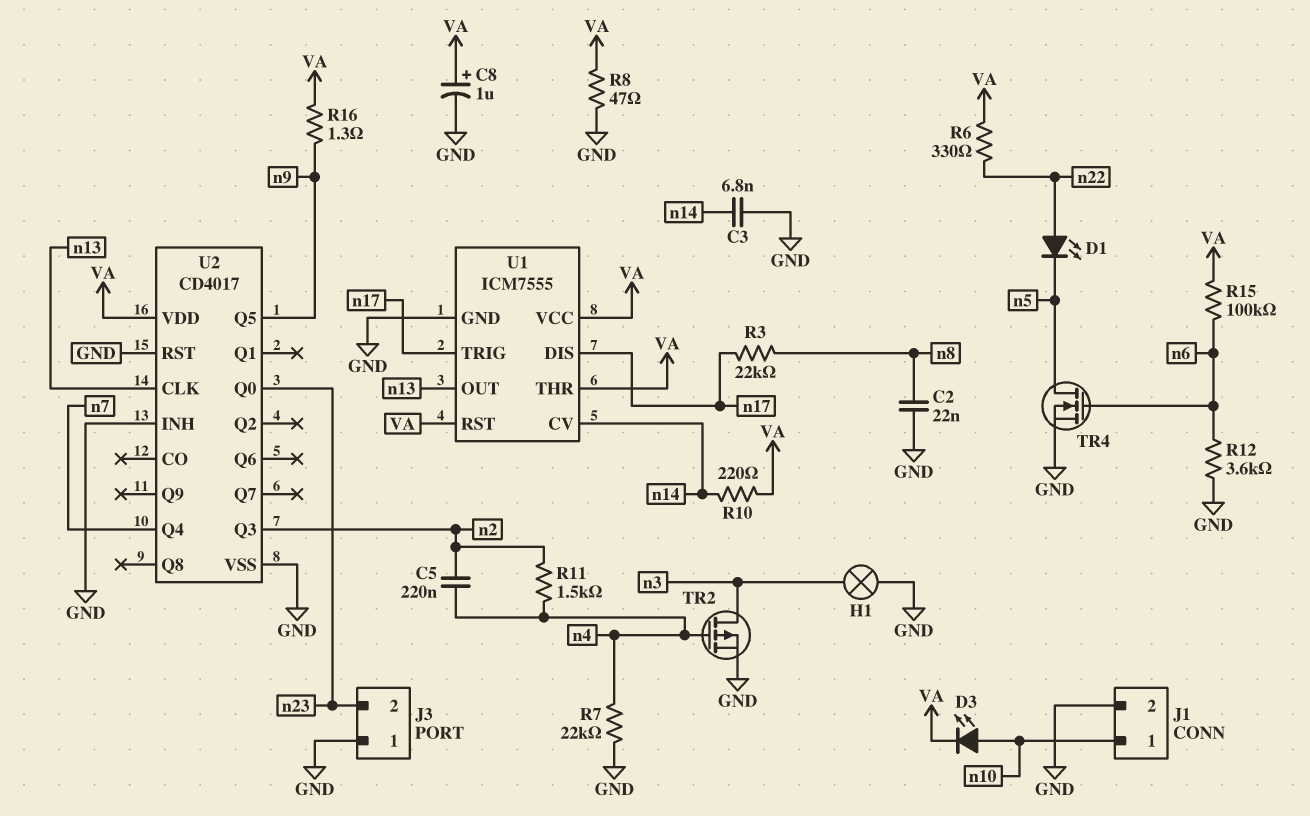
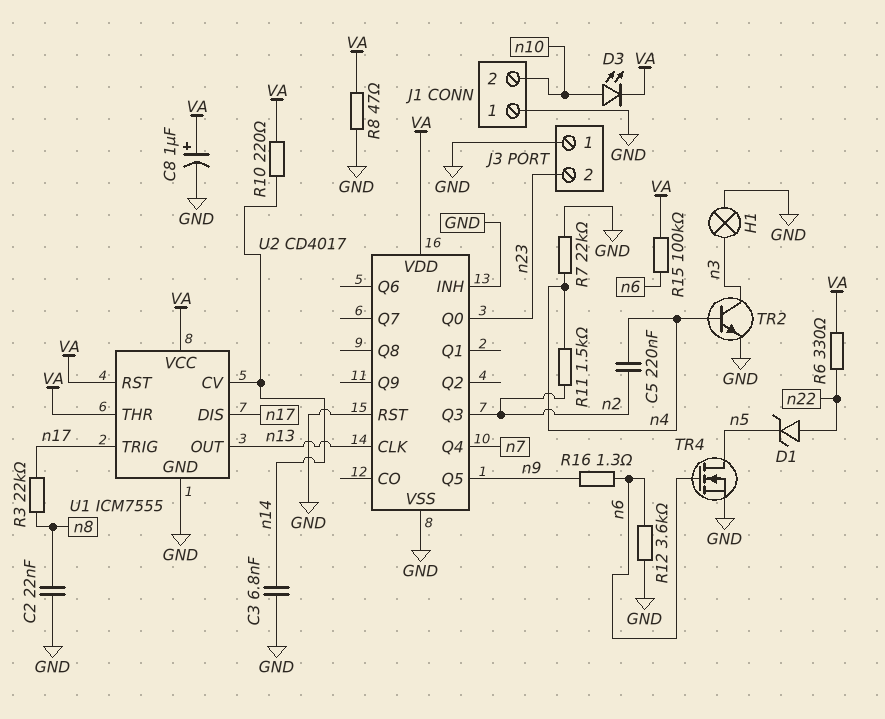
D1: LED (A n22, K n5) -> zener (A n22, K n5)
J1 pin 1: n10 -> GND
J1 pin 2: GND -> n10
R16: 1.3 (VA, n9) -> 1.3 (n6, n9)
TR2: PMOS (G n4, D n3, S GND) -> NPN (B n4, C n3, E GND)

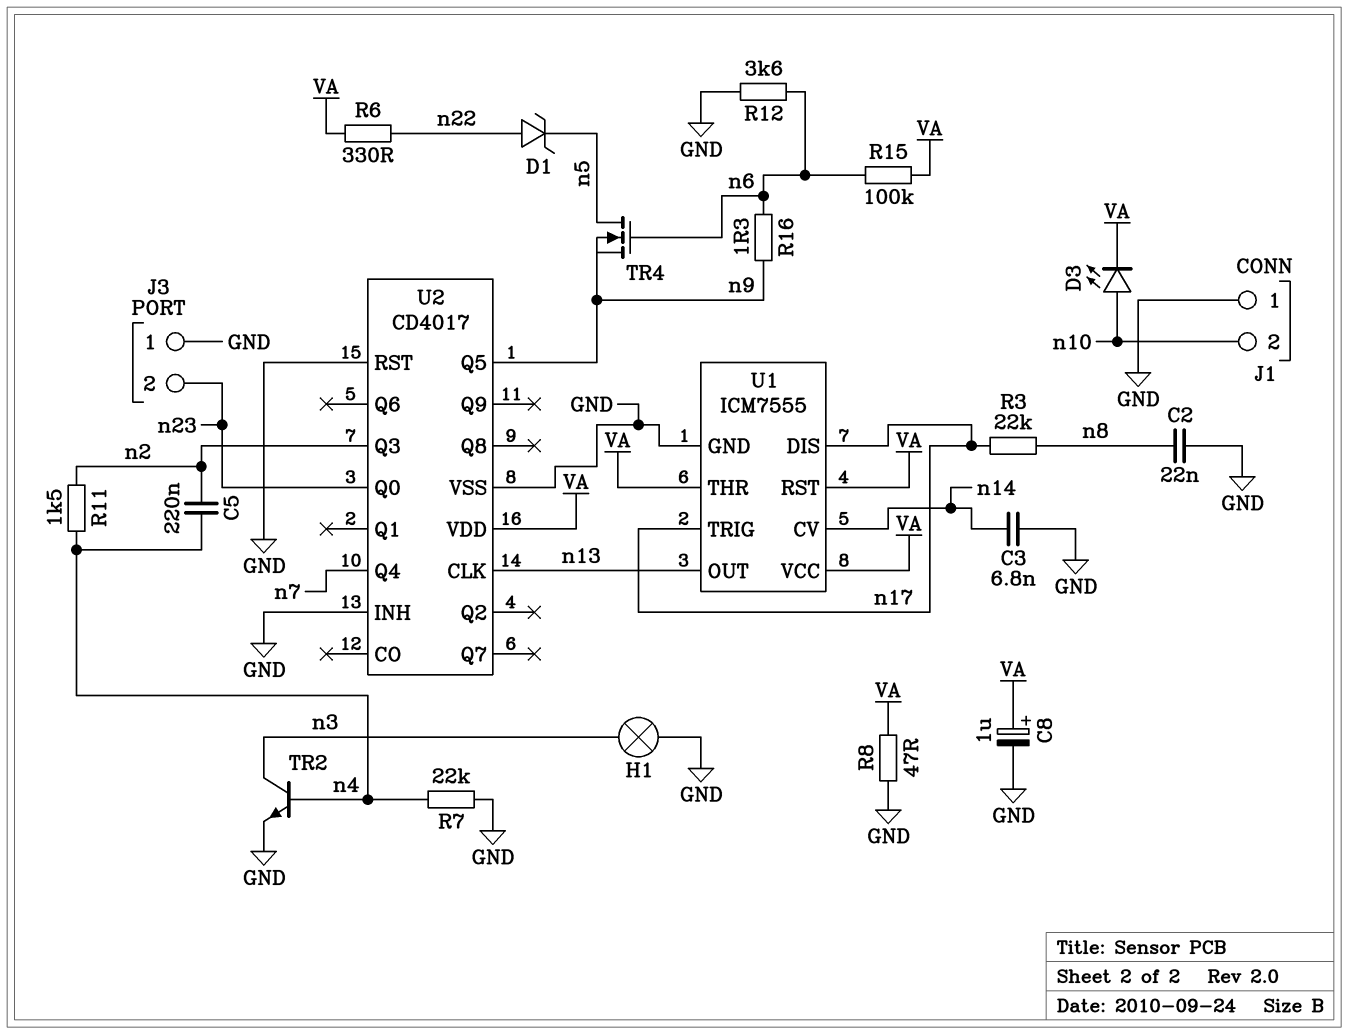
R10: 220 (VA, n14) -> none
TR4: NMOS (G n6, D n5, S GND) -> NMOS (G n6, D n5, S n9)

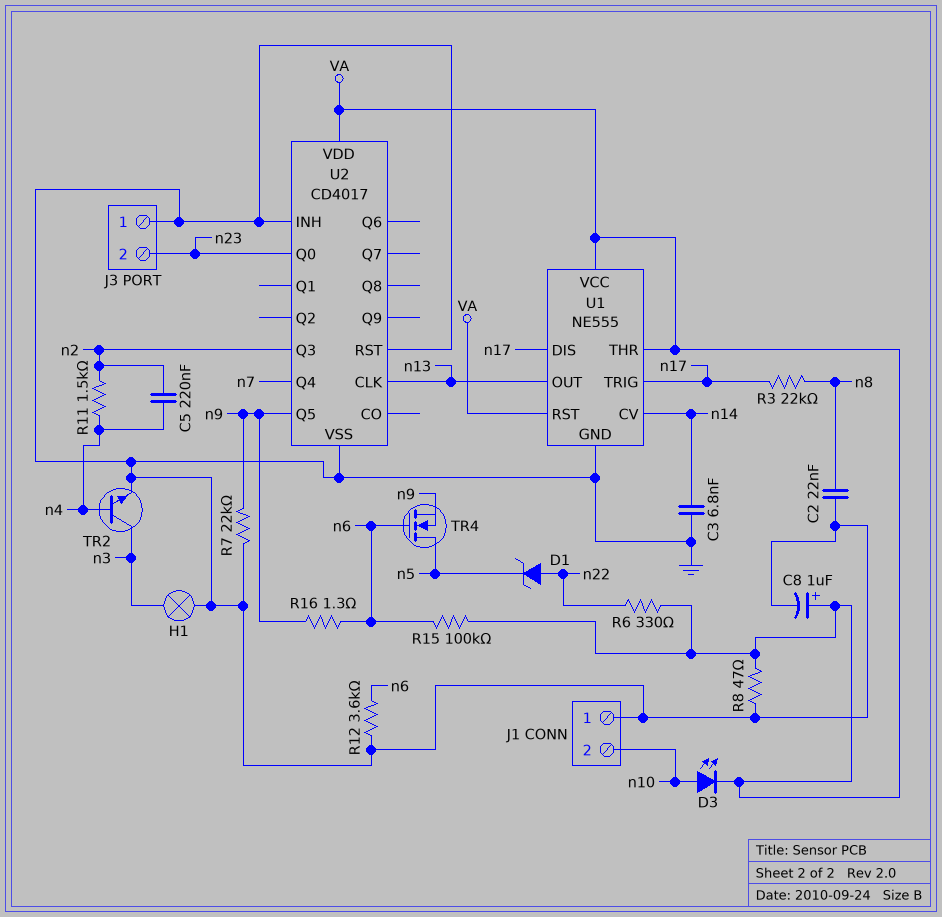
R7: 22k (GND, n4) -> 22k (GND, n9)
U1: ICM7555 -> NE555

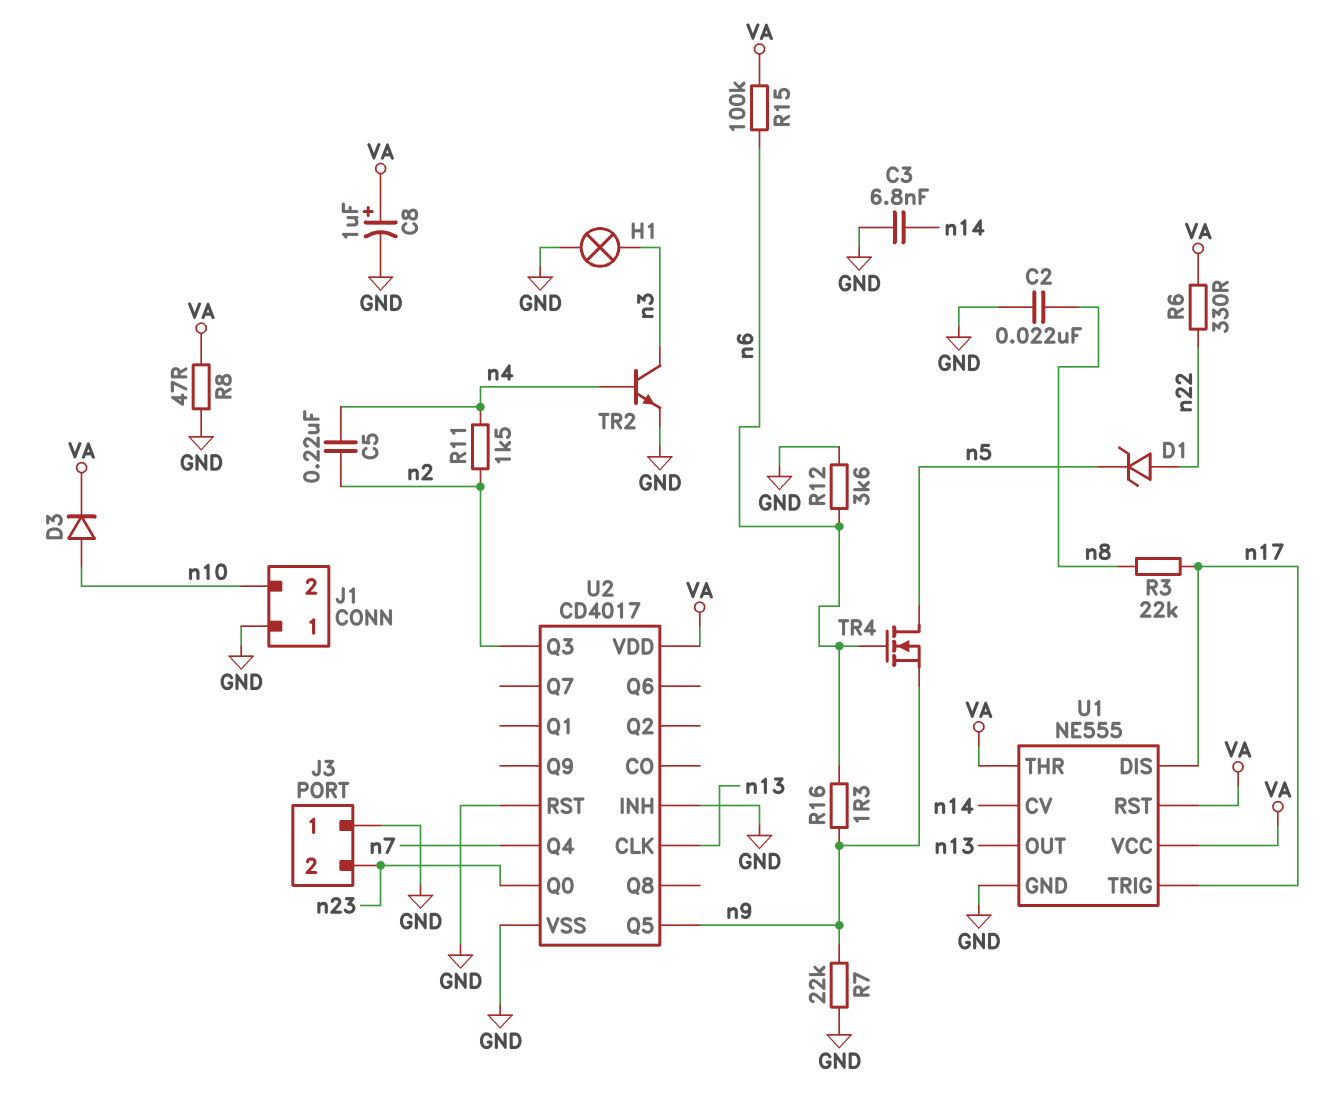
D3: LED (A n10, K VA) -> diode (A n10, K VA)

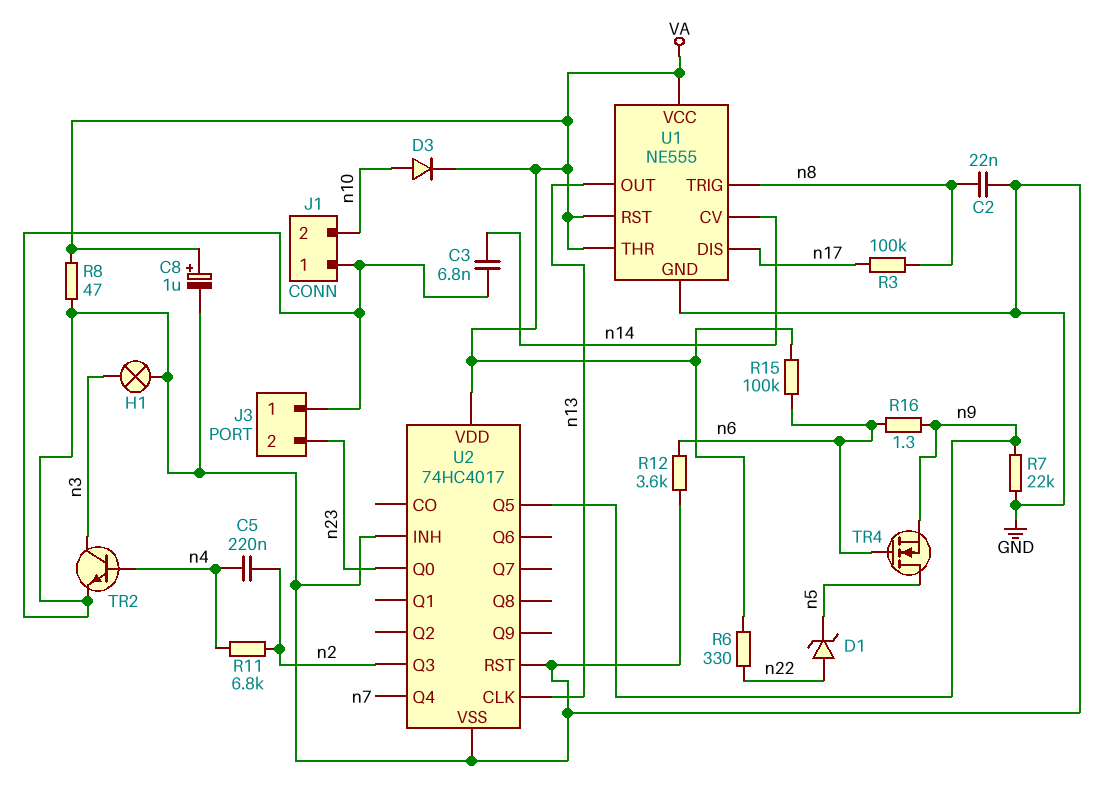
R3: 22k (n8, n17) -> 100k (n8, n17)
R11: 1.5k (n2, n4) -> 6.8k (n2, n4)
U1 pin TRIG: n17 -> n8
U2: CD4017 -> 74HC4017

